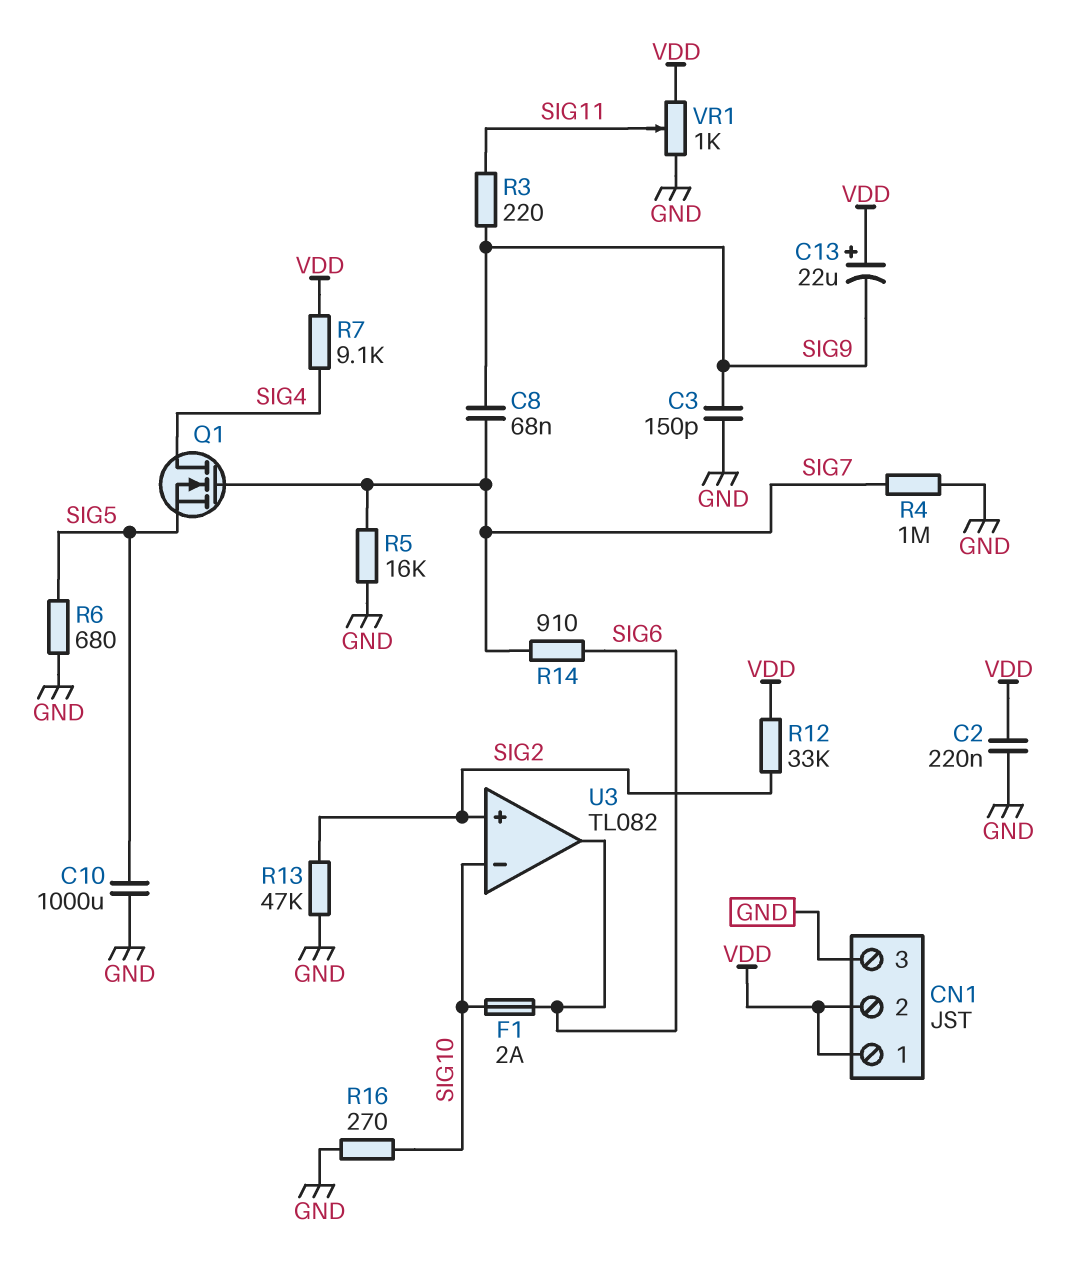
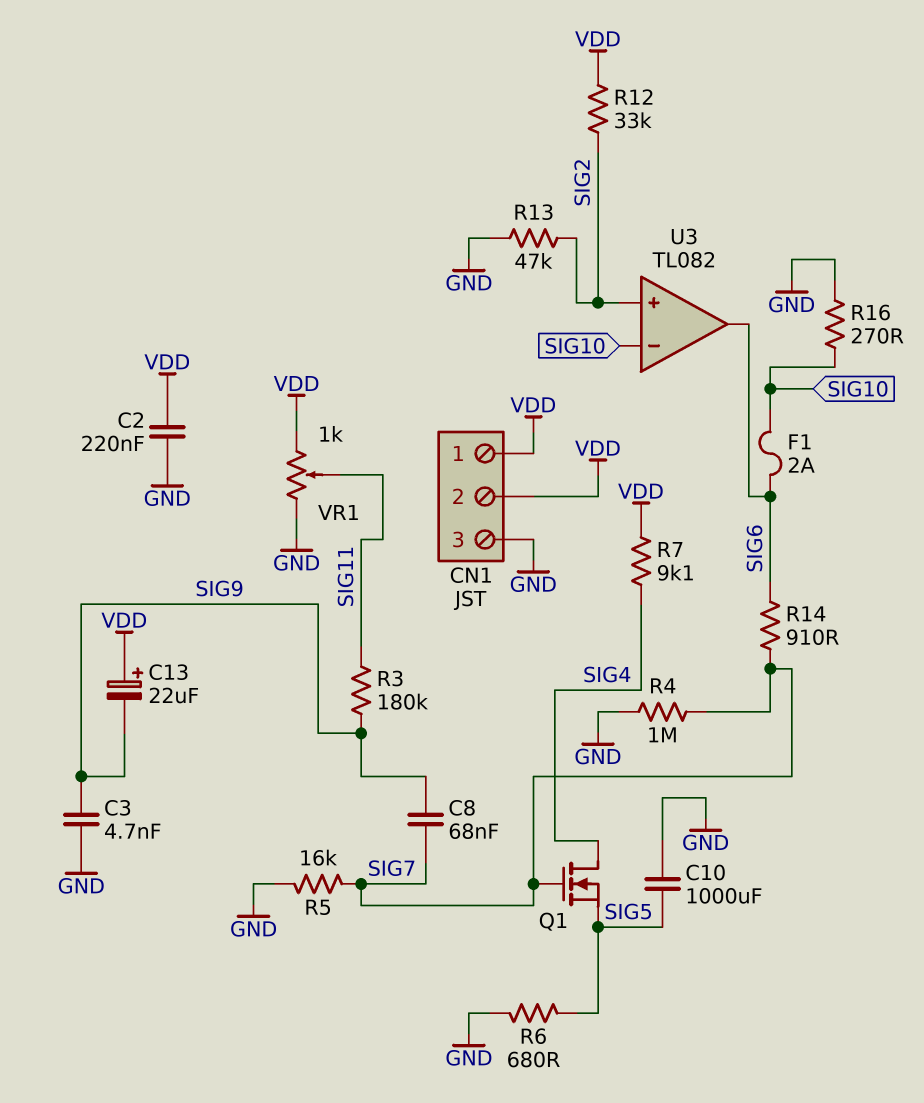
C3: 150pF (GND, SIG9) -> 4.7nF (GND, SIG9)
R3: 220 (SIG9, SIG11) -> 180k (SIG9, SIG11)

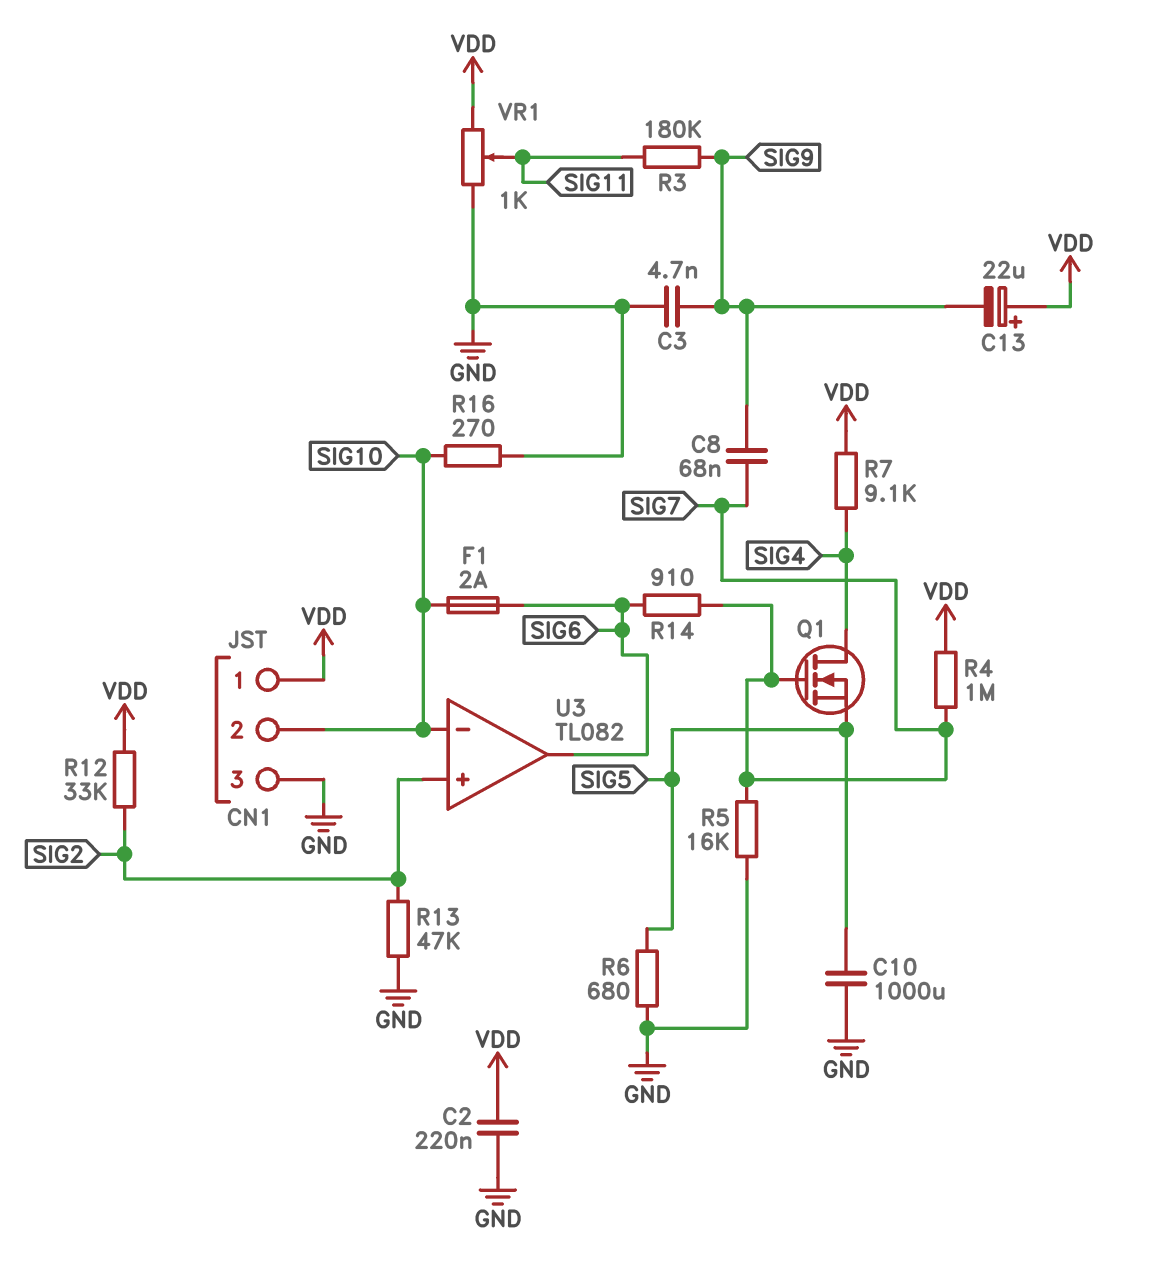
CN1 pin 2: VDD -> SIG10
R4: 1M (GND, SIG7) -> 1M (SIG7, VDD)

